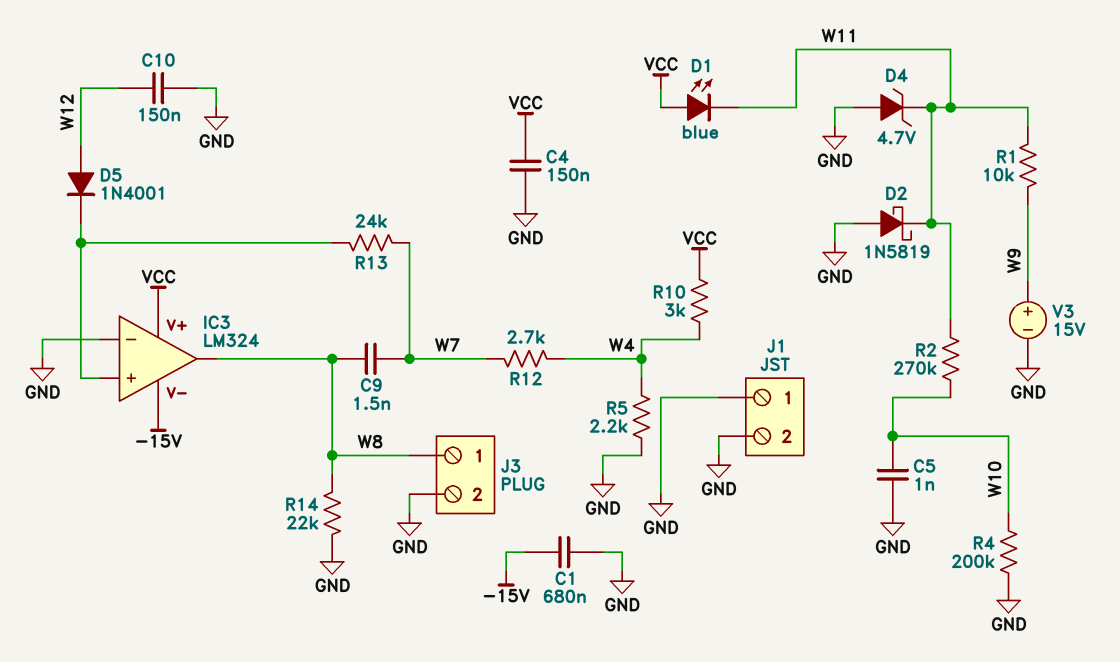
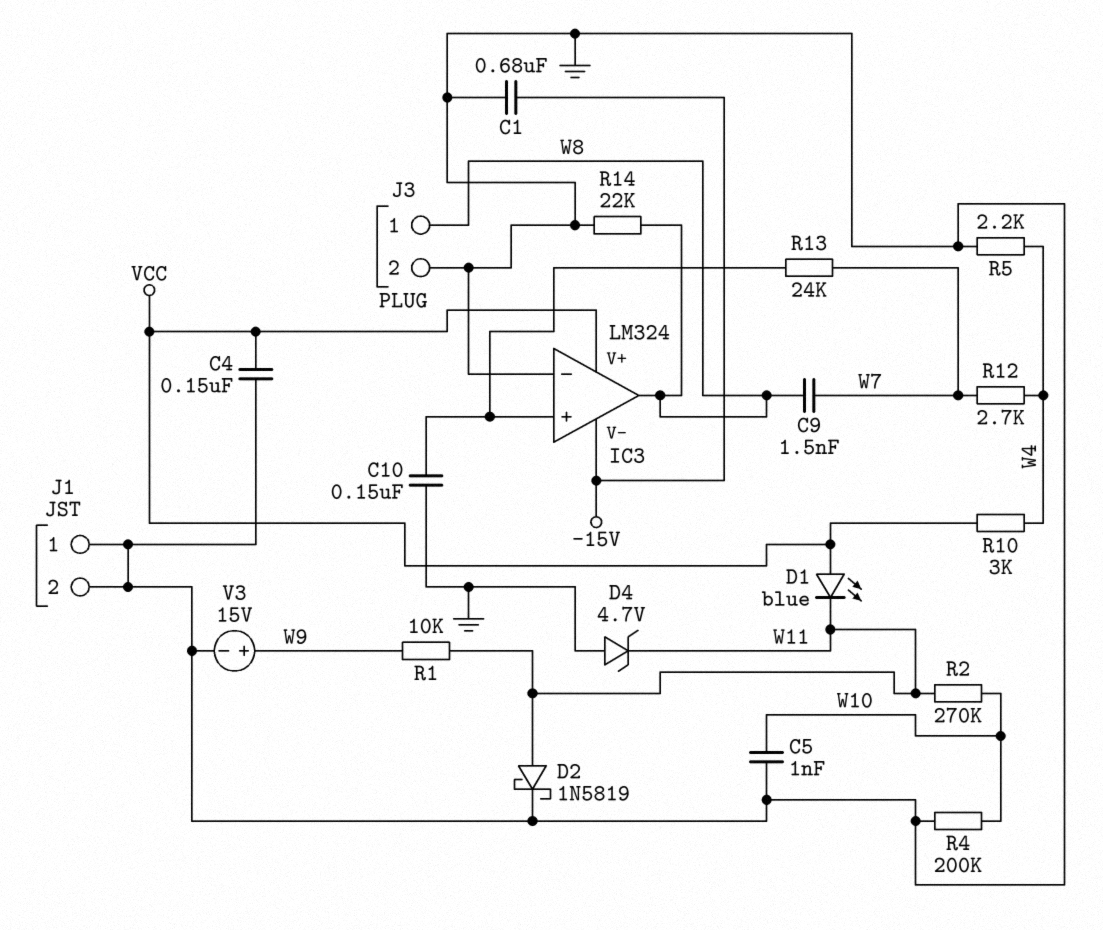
C10: 150nF (GND, W12) -> 150nF (GND, IC3/in+)
D2: schottky 1N5819 (A GND, K W11) -> schottky 1N5819 (A W11, K GND)
D5: diode 1N4001 (A W12, K IC3/in+) -> none

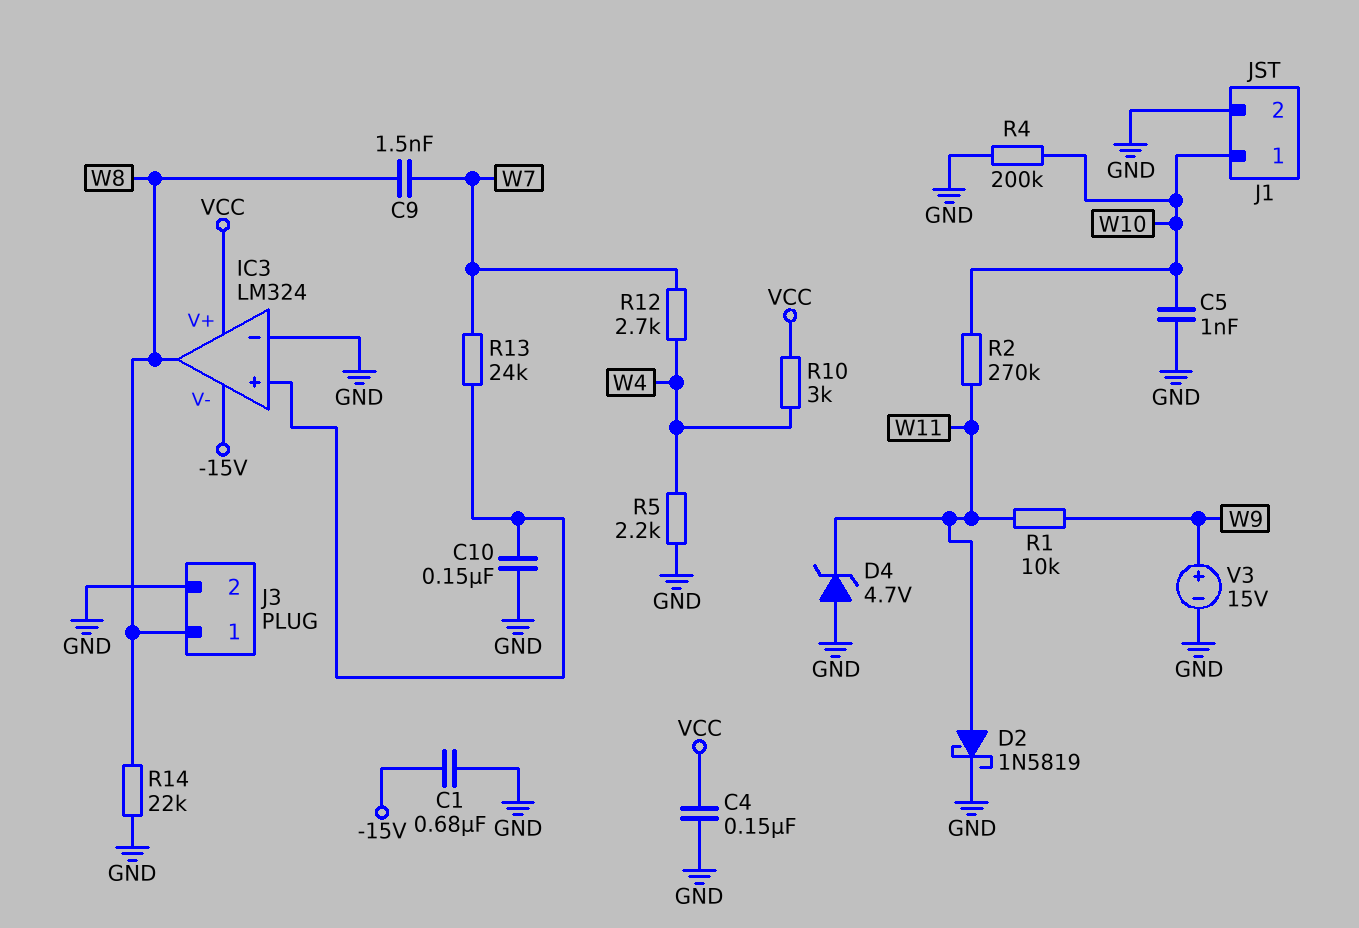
D1: LED blue (A VCC, K W11) -> none
J1 pin 1: GND -> W10

